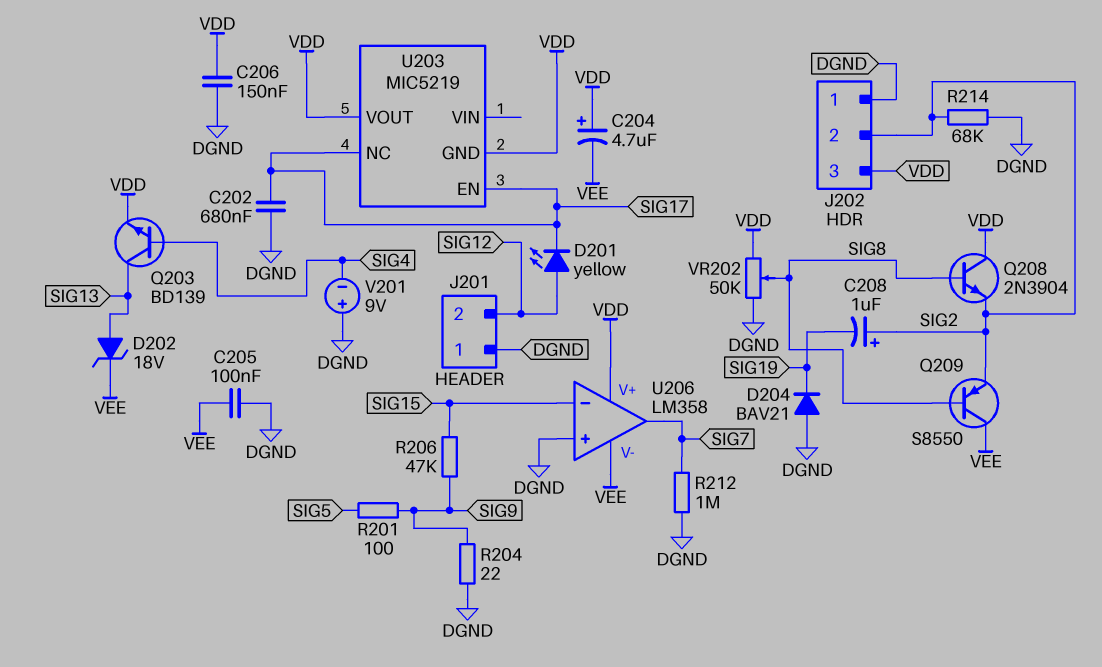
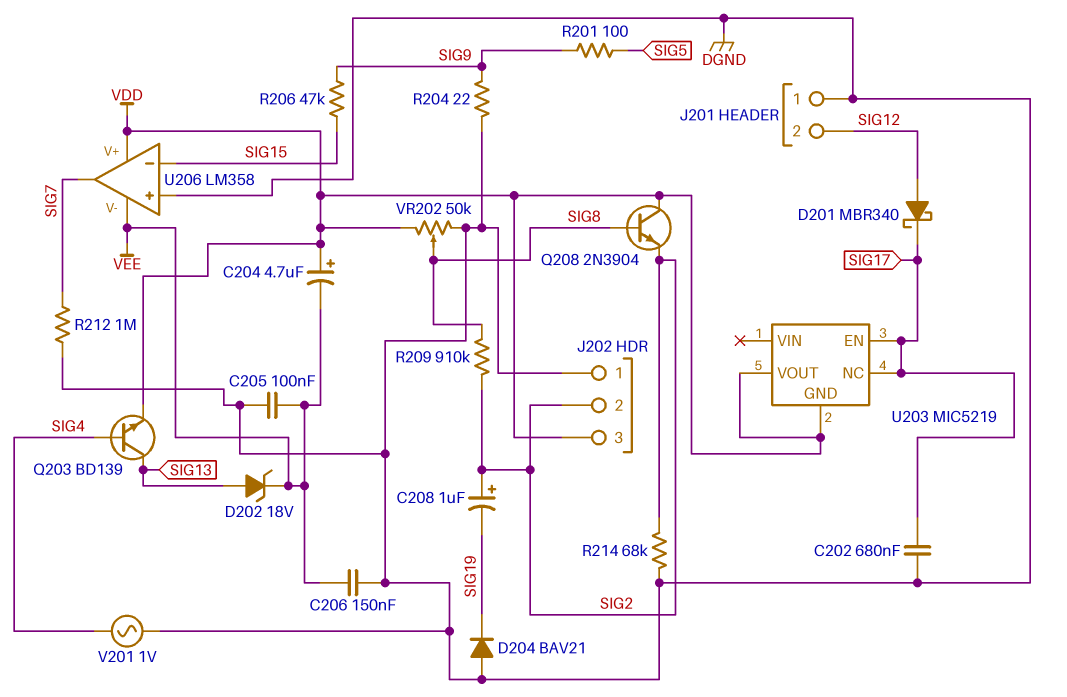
C206: 150nF (DGND, VDD) -> 150nF (DGND, VEE)
D201: LED yellow (A SIG12, K SIG17) -> schottky MBR340 (A SIG12, K SIG17)
Q209: PNP S8550 (B SIG8, C VEE, E SIG2) -> none
R209: none -> 910k (SIG2, SIG8)
V201: 9V (plus DGND, minus SIG4) -> AC 1V (DGND, SIG4)

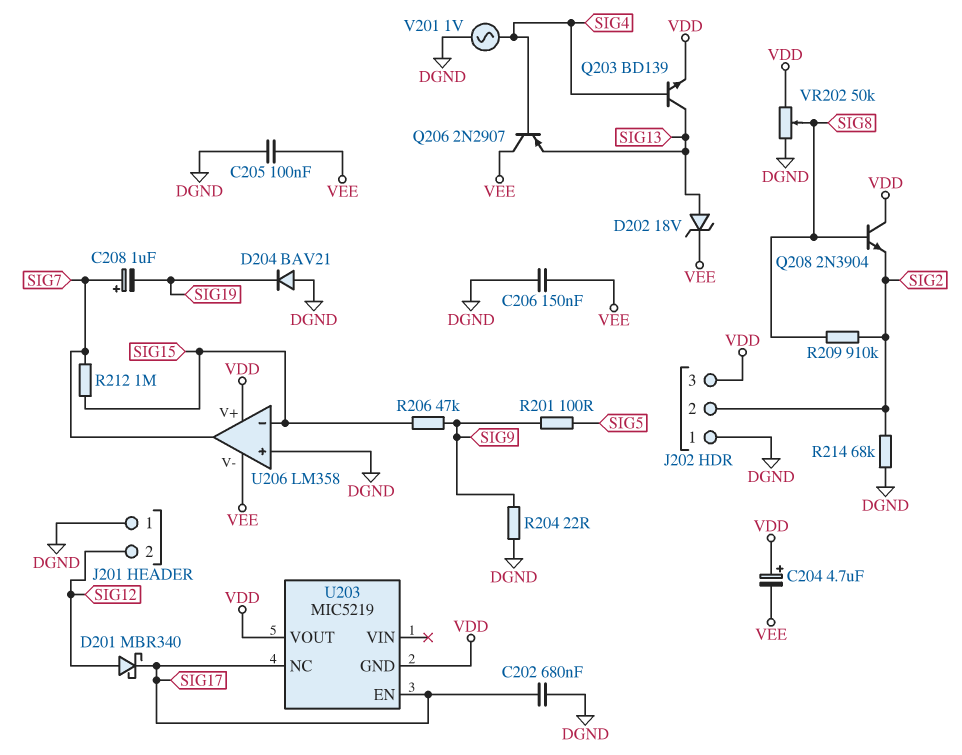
C208: 1uF (plus SIG2, minus SIG19) -> 1uF (plus SIG7, minus SIG19)
Q206: none -> PNP 2N2907 (B SIG4, C VEE, E SIG13)
R212: 1M (DGND, SIG7) -> 1M (SIG7, SIG15)

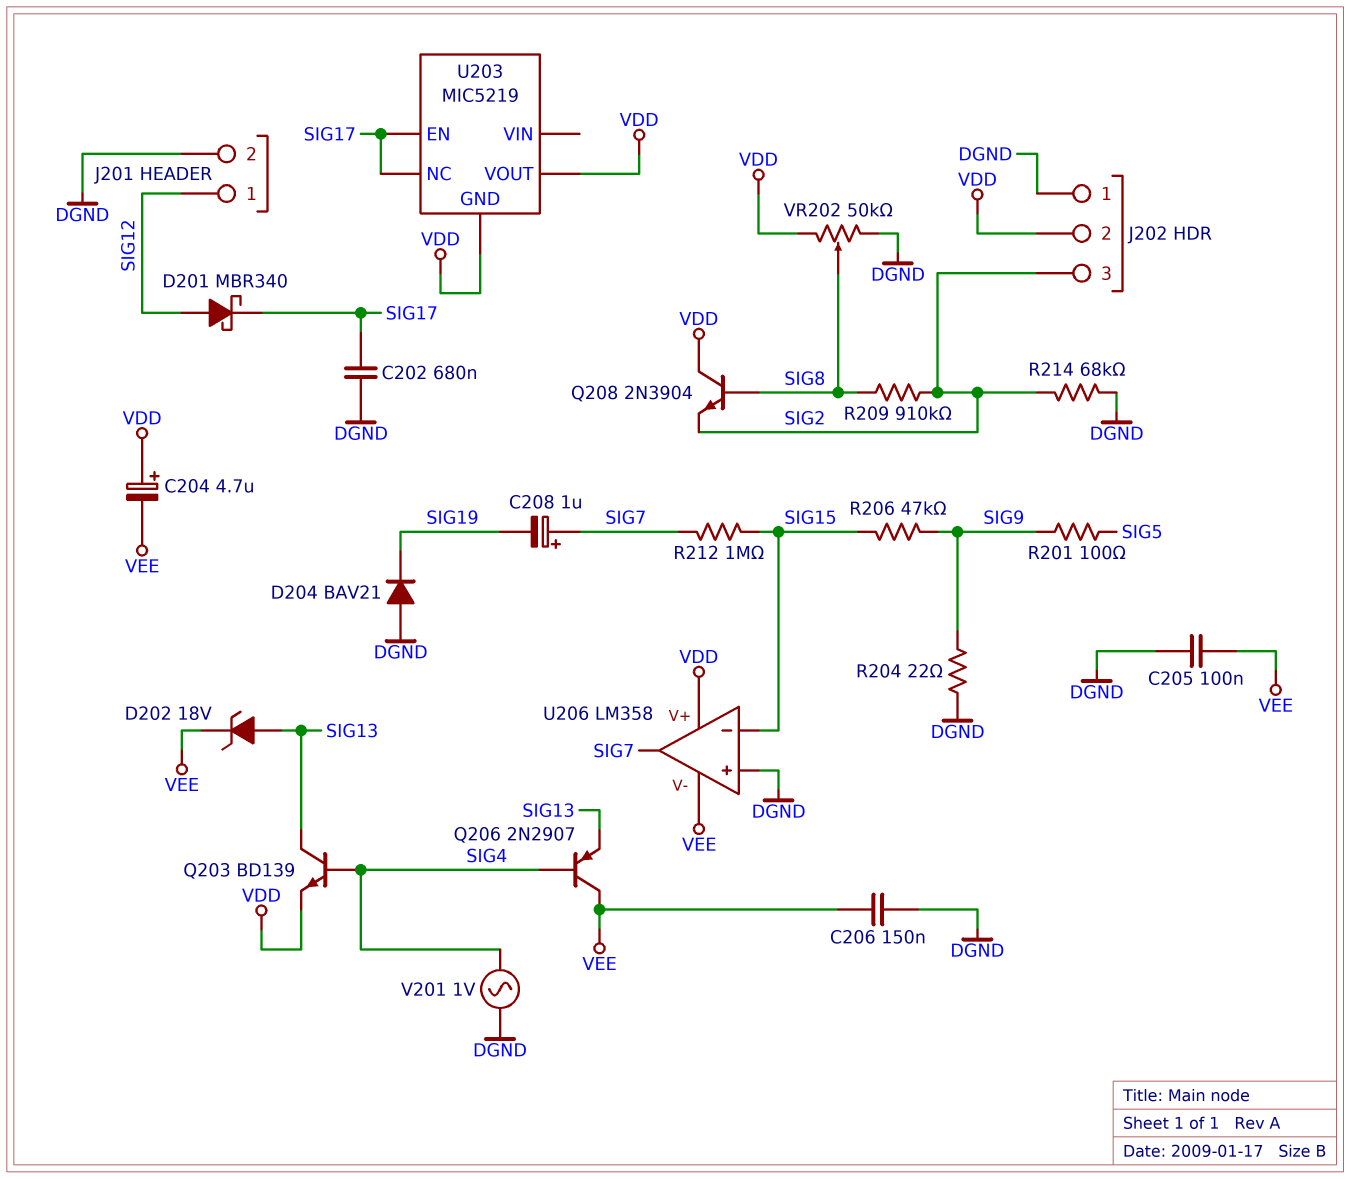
J201 pin 1: DGND -> SIG12
J201 pin 2: SIG12 -> DGND
J202 pin 2: SIG2 -> VDD
J202 pin 3: VDD -> SIG2

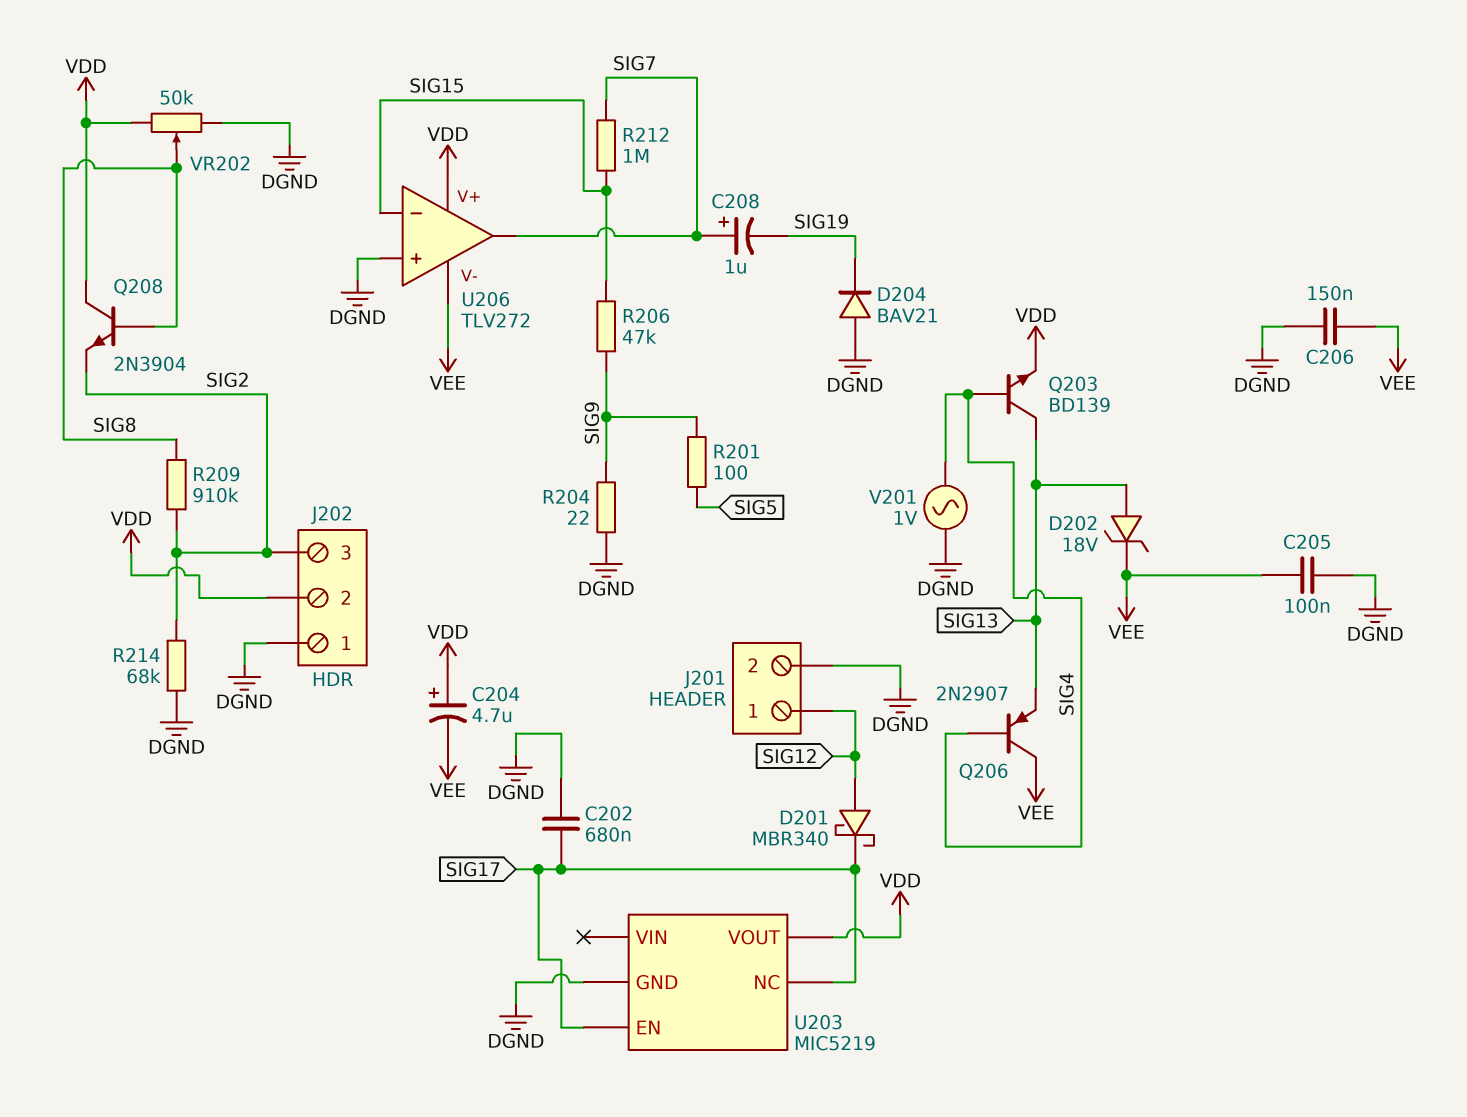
U203 pin GND: VDD -> DGND
U206: LM358 -> TLV272

